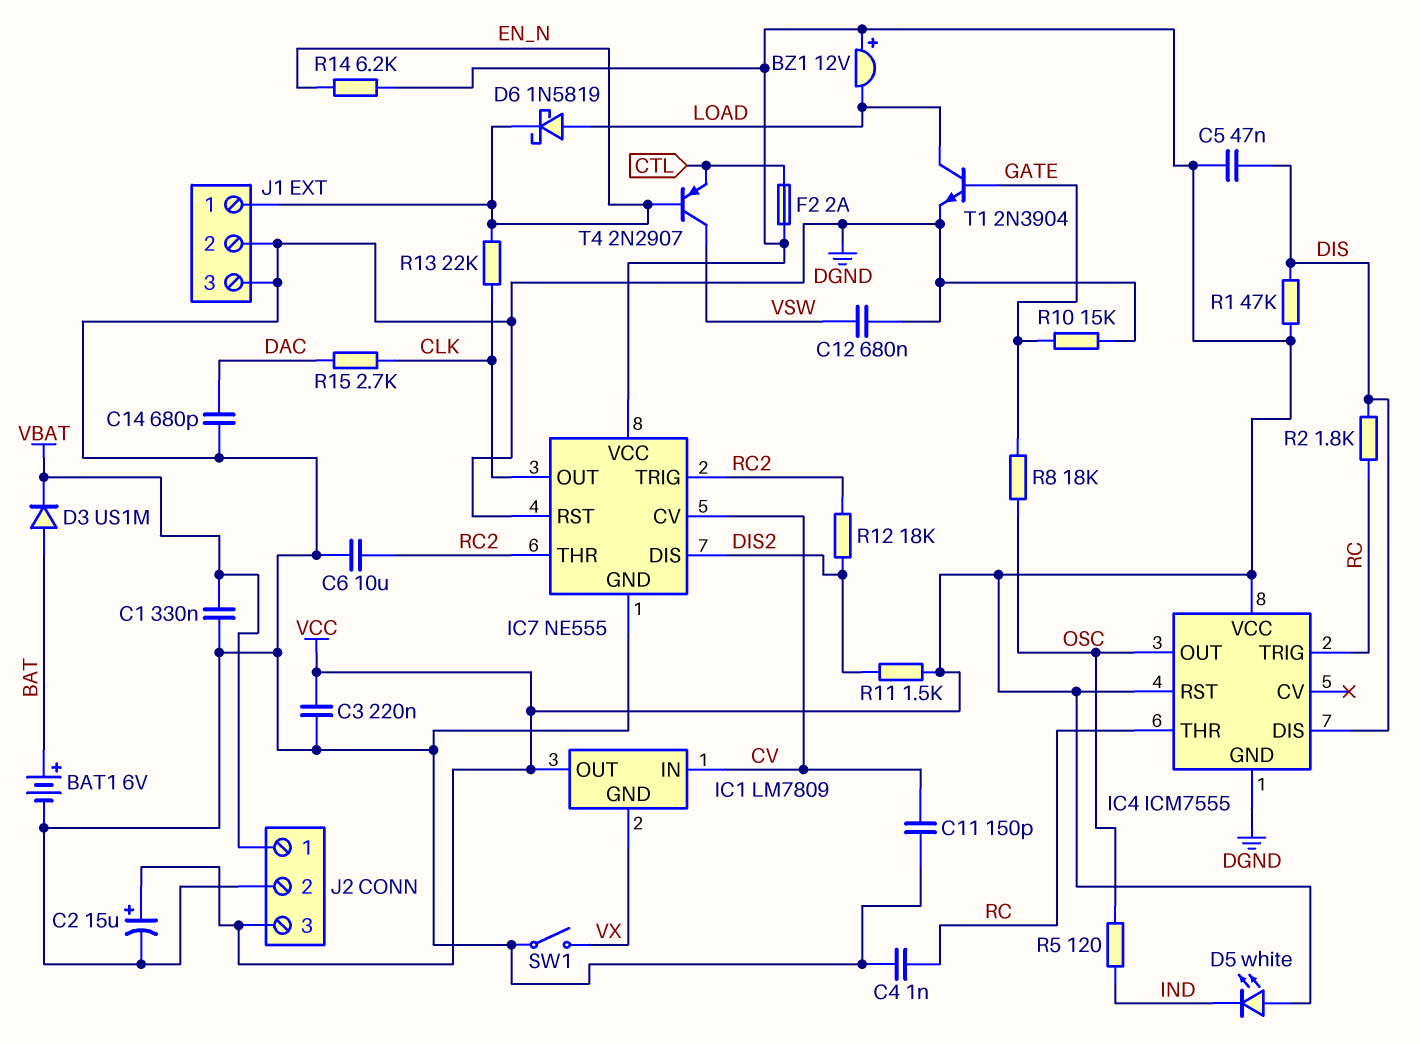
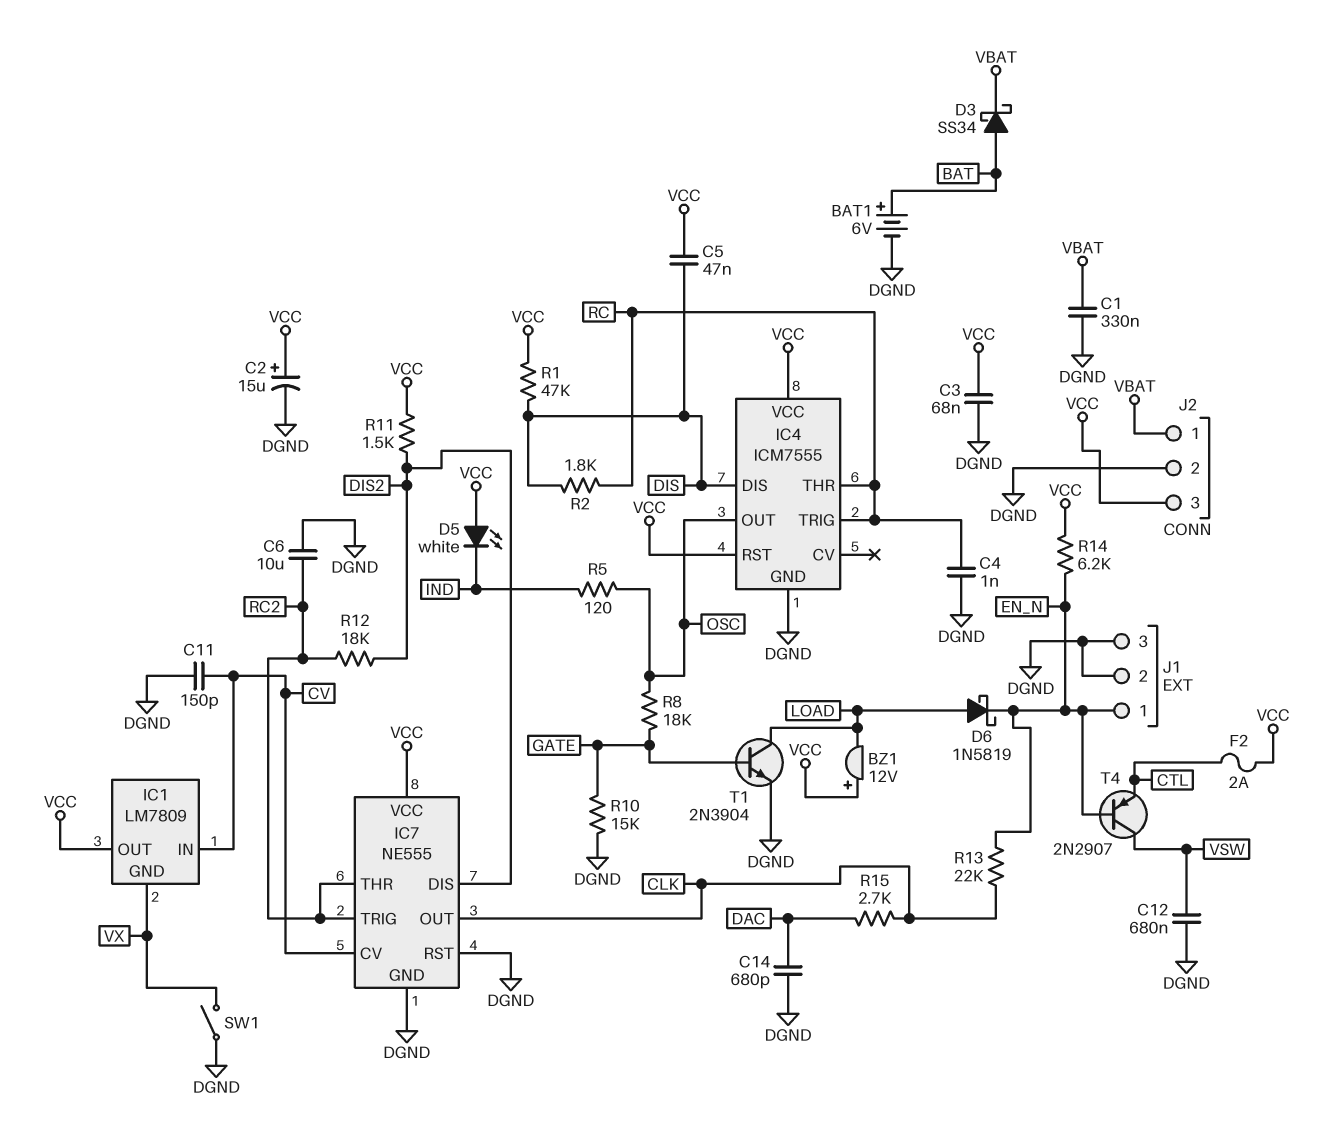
C3: 220nF (DGND, VCC) -> 68nF (DGND, VCC)
D3: diode US1M (A BAT, K VBAT) -> schottky SS34 (A BAT, K VBAT)

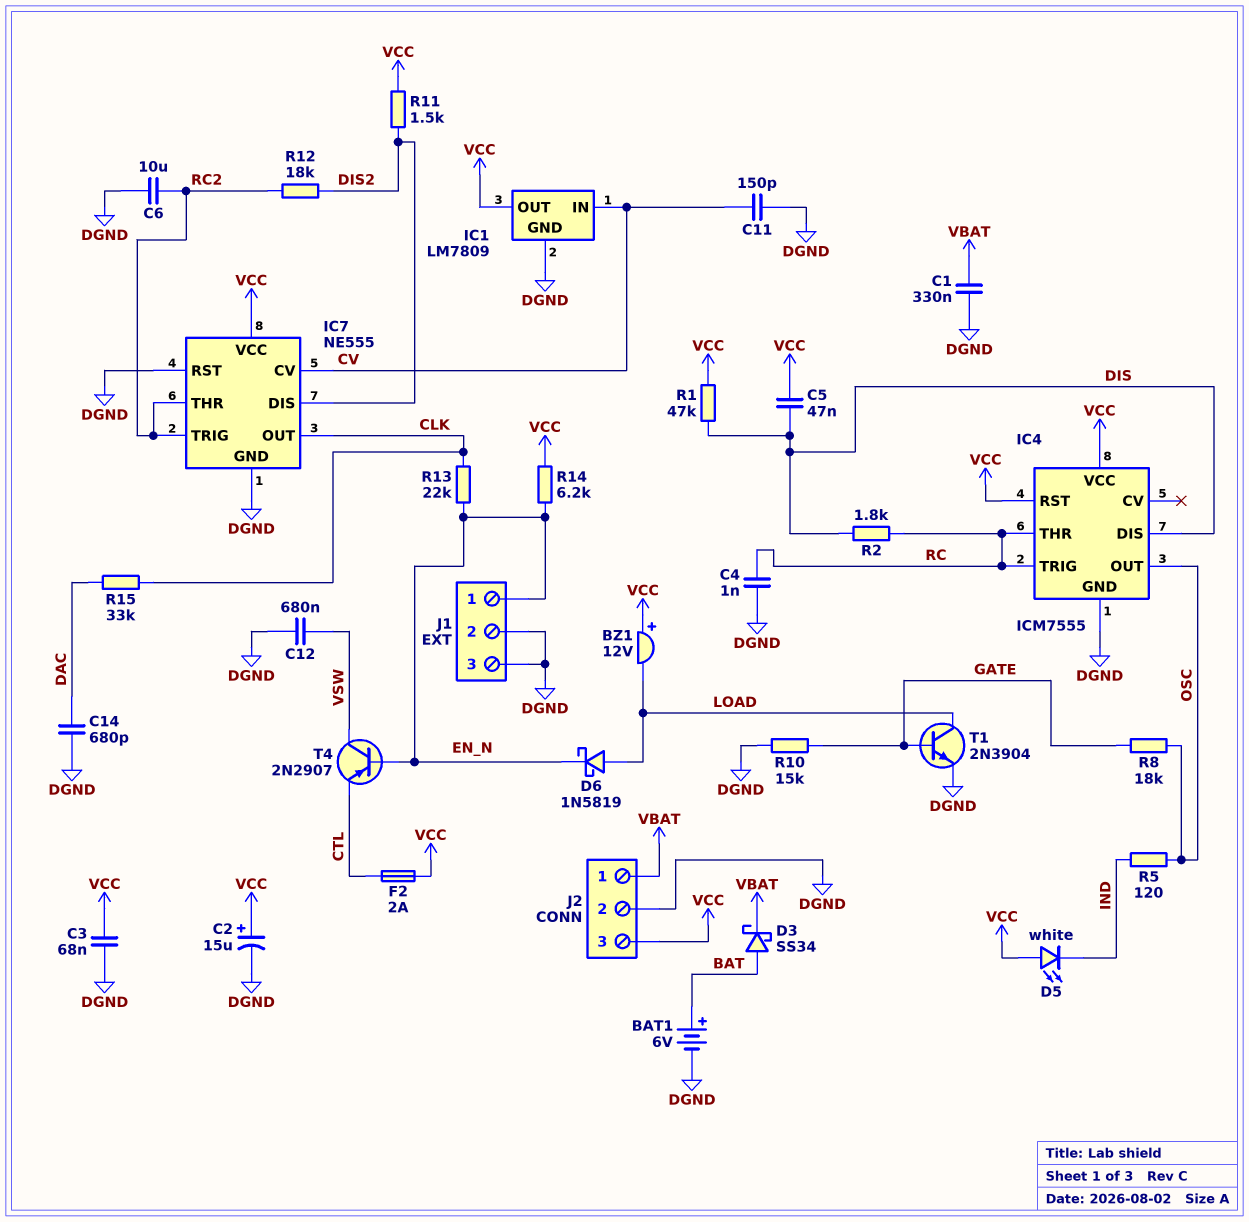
IC1 pin GND: VX -> DGND
R15: 2.7k (CLK, DAC) -> 33k (CLK, DAC)
SW1: switch (DGND, VX) -> none

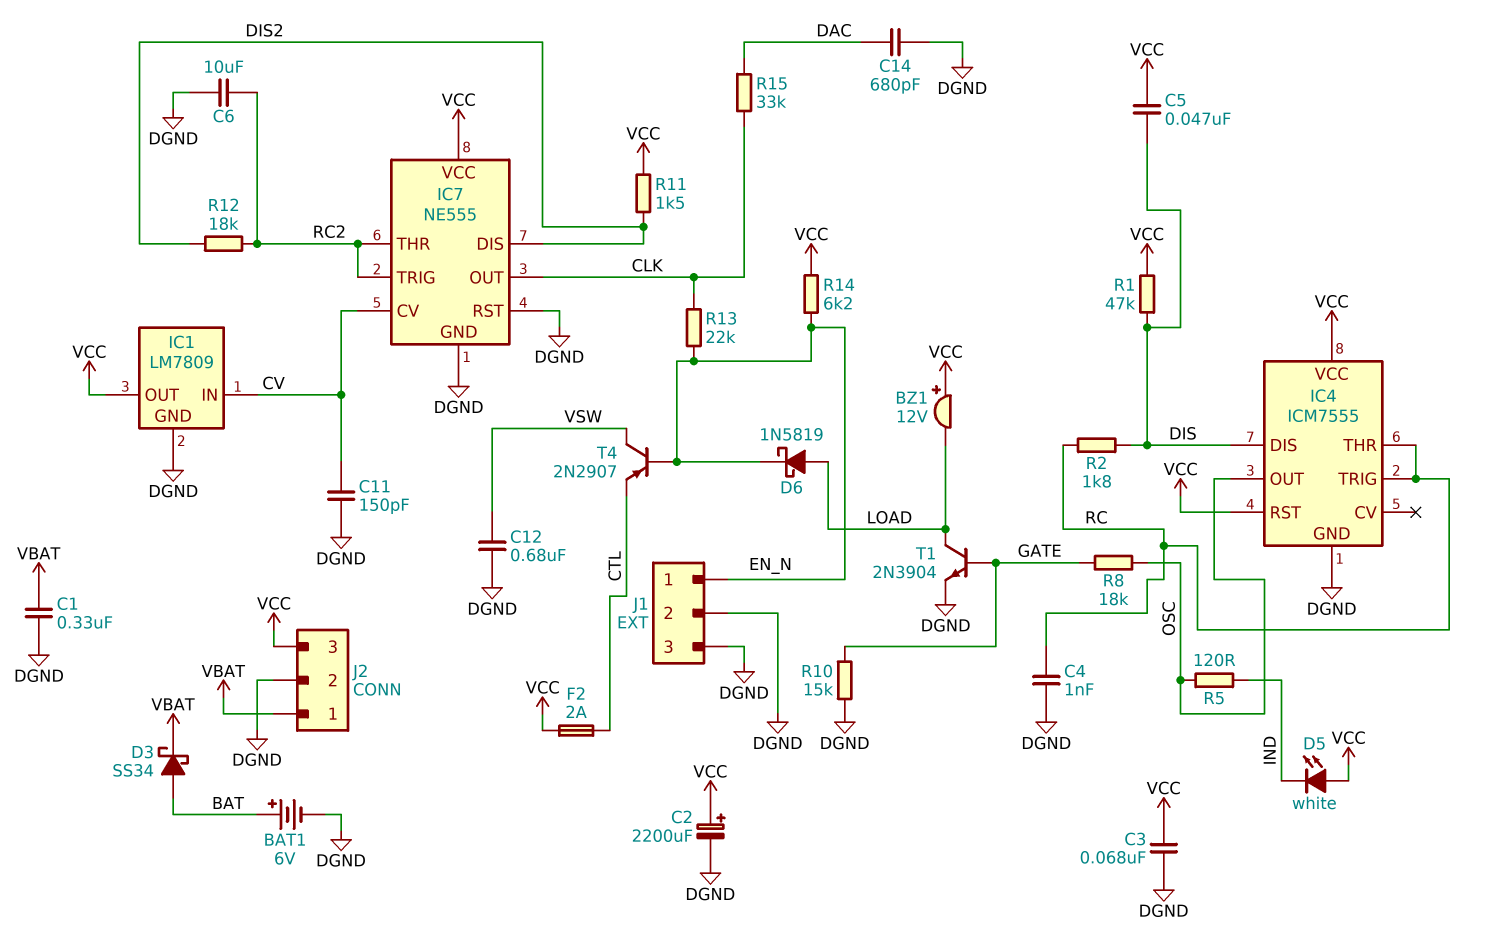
C2: 15uF (plus VCC, minus DGND) -> 2200uF (plus VCC, minus DGND)

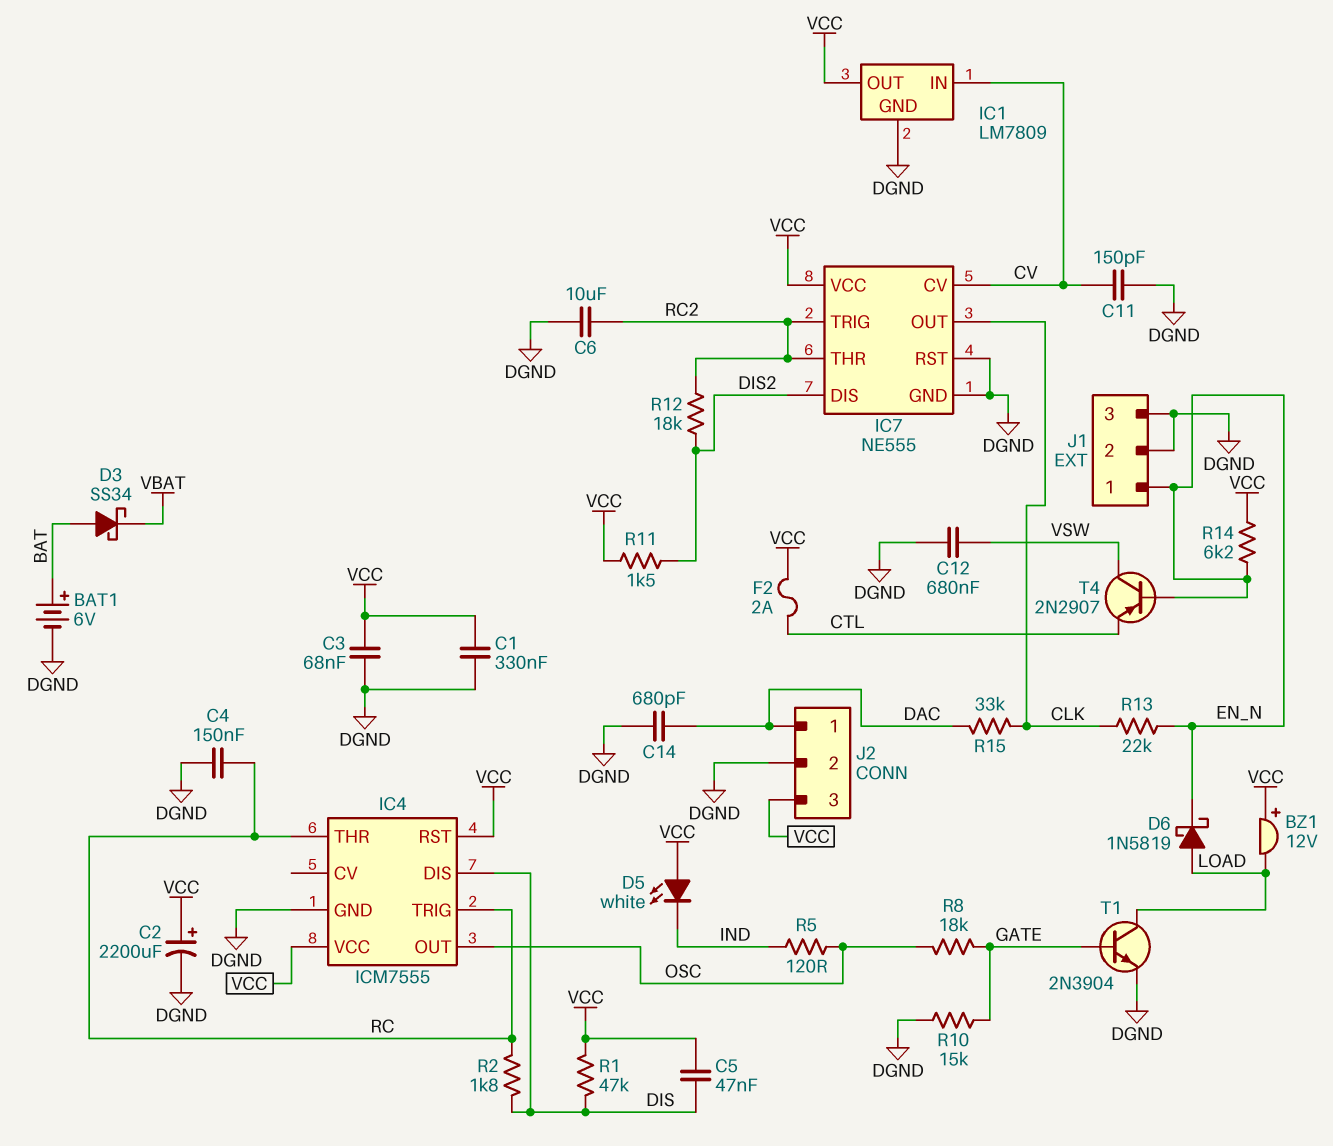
C1: 330nF (DGND, VBAT) -> 330nF (DGND, VCC)
C4: 1nF (DGND, RC) -> 150nF (DGND, RC)
J2 pin 1: VBAT -> DAC

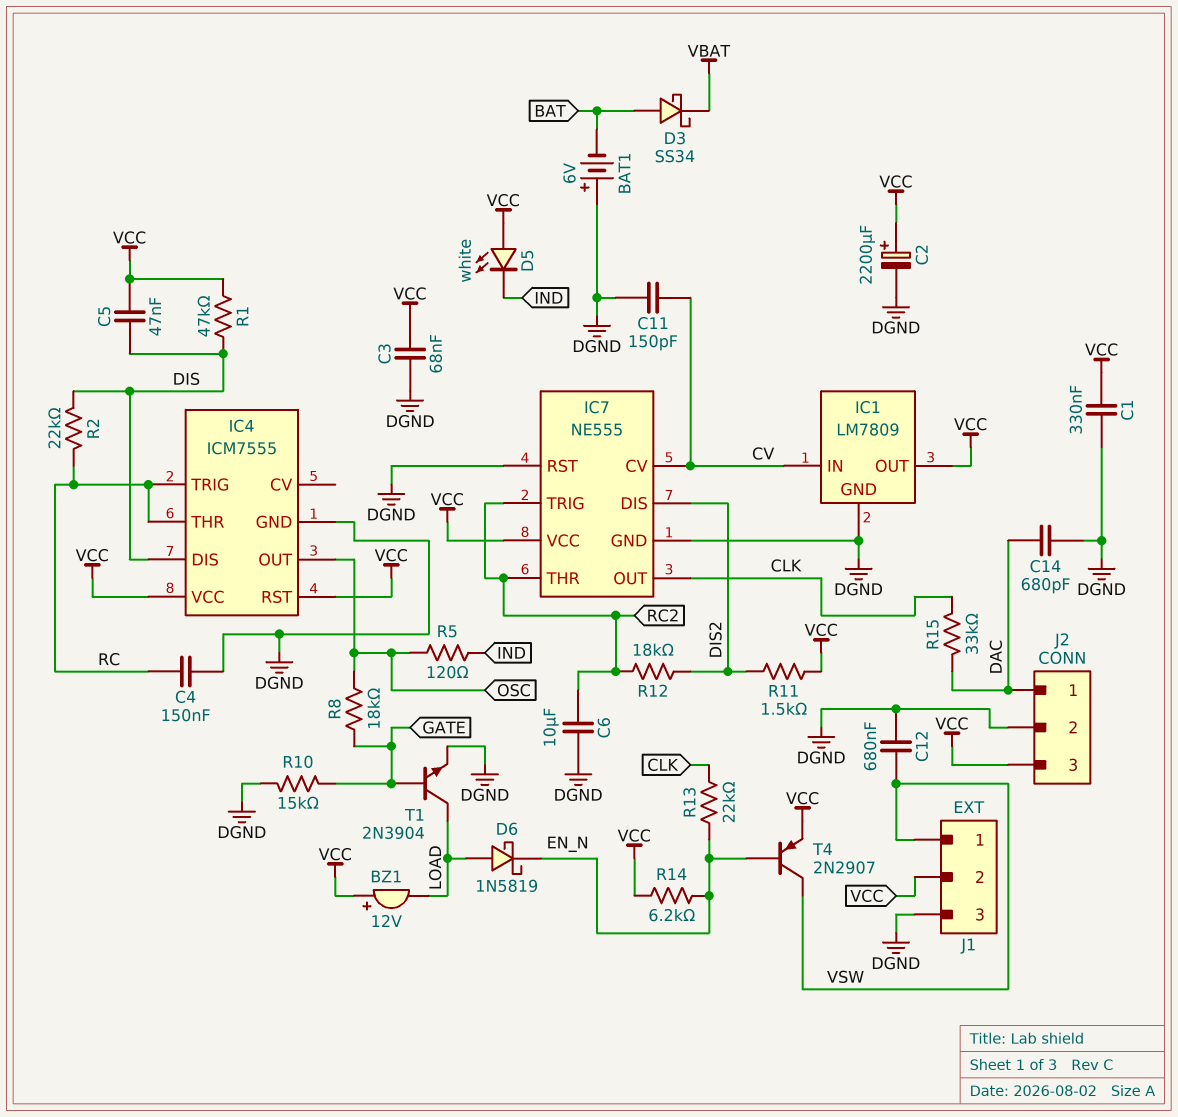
BAT1: 6V (plus BAT, minus DGND) -> 6V (plus DGND, minus BAT)
F2: 2A (CTL, VCC) -> none
J1 pin 1: EN_N -> VSW
J1 pin 2: DGND -> VCC
R2: 1.8k (DIS, RC) -> 22k (DIS, RC)
T4: PNP 2N2907 (B EN_N, C VSW, E CTL) -> PNP 2N2907 (B EN_N, C VSW, E VCC)

